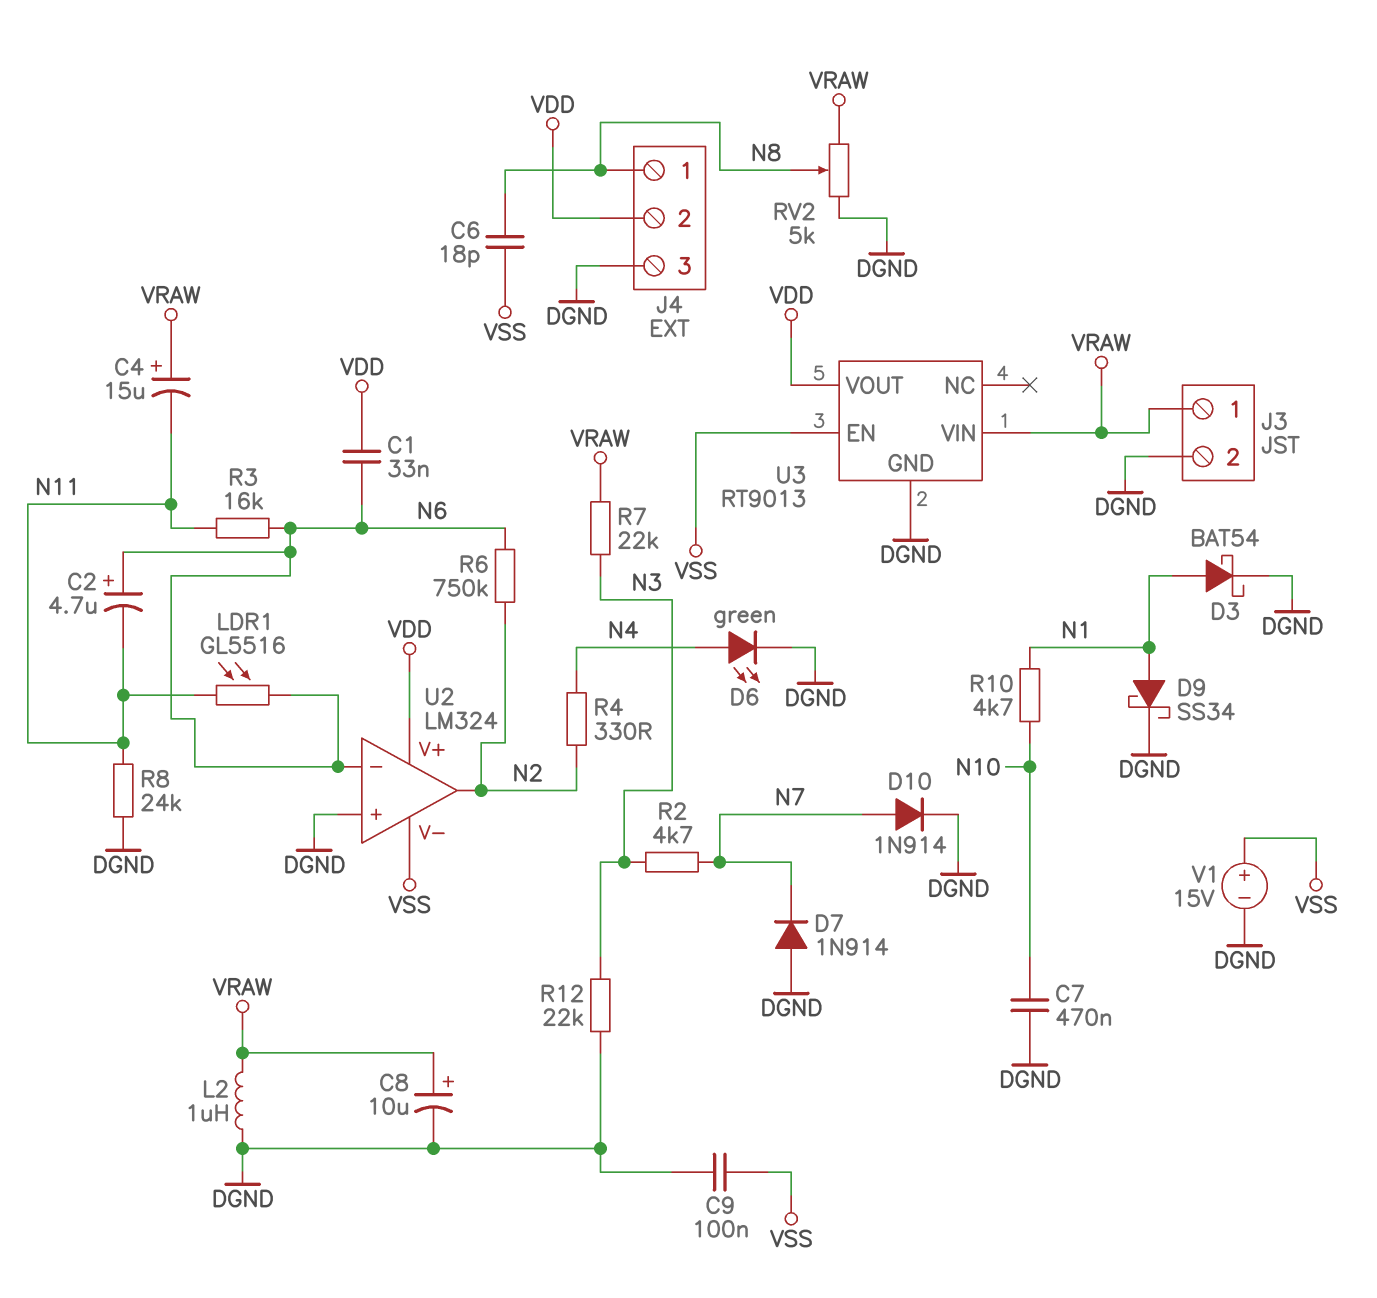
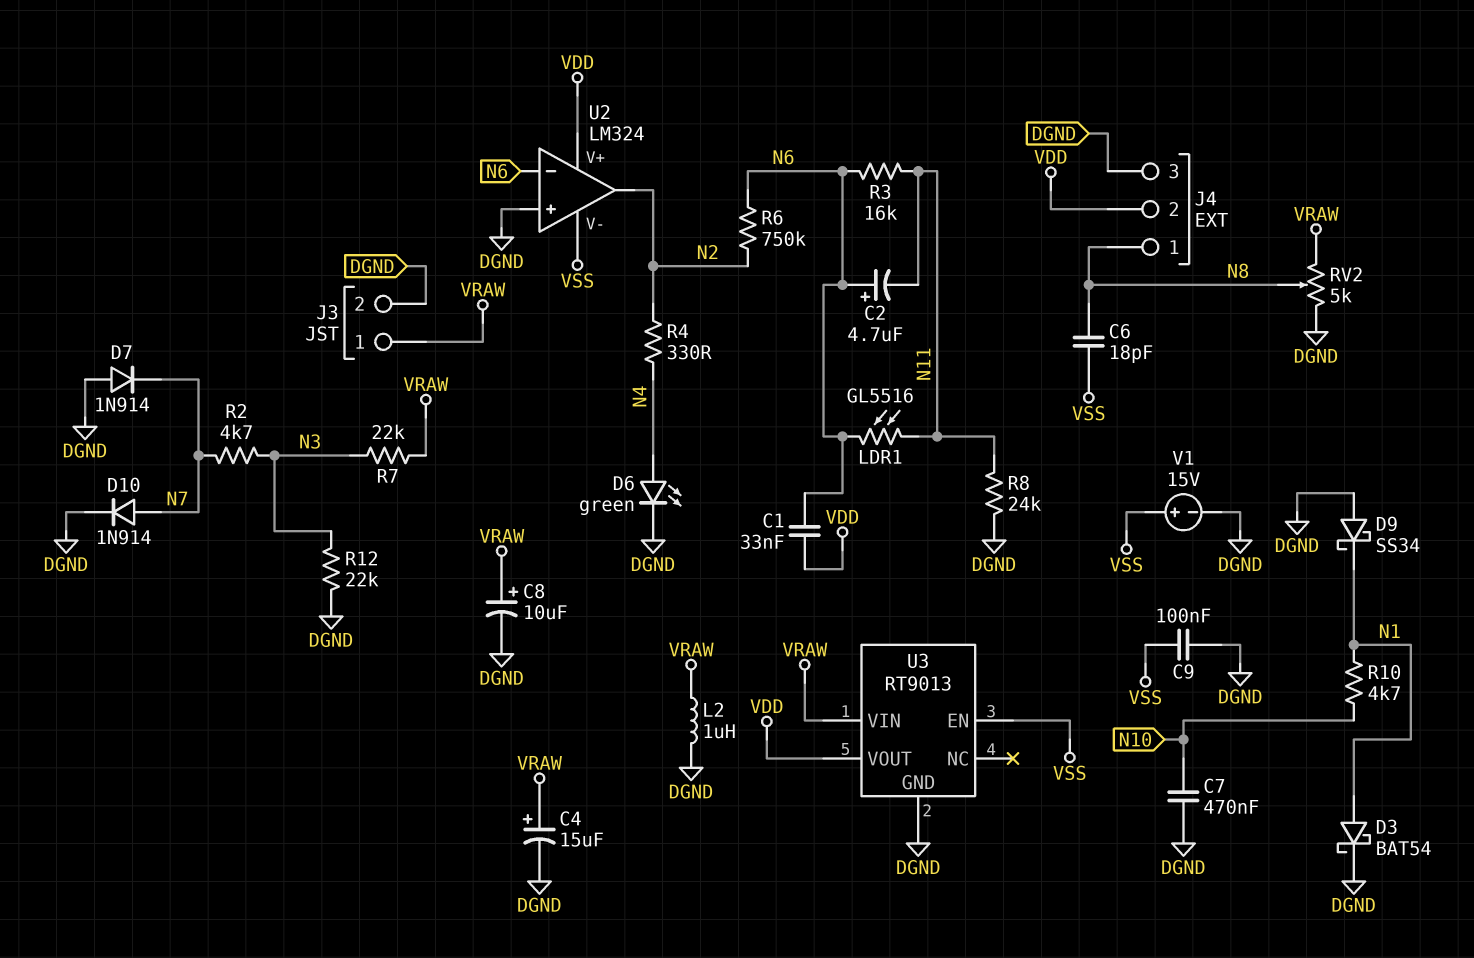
C4: 15uF (plus VRAW, minus N11) -> 15uF (plus VRAW, minus DGND)
D9: schottky SS34 (A N1, K DGND) -> schottky SS34 (A DGND, K N1)

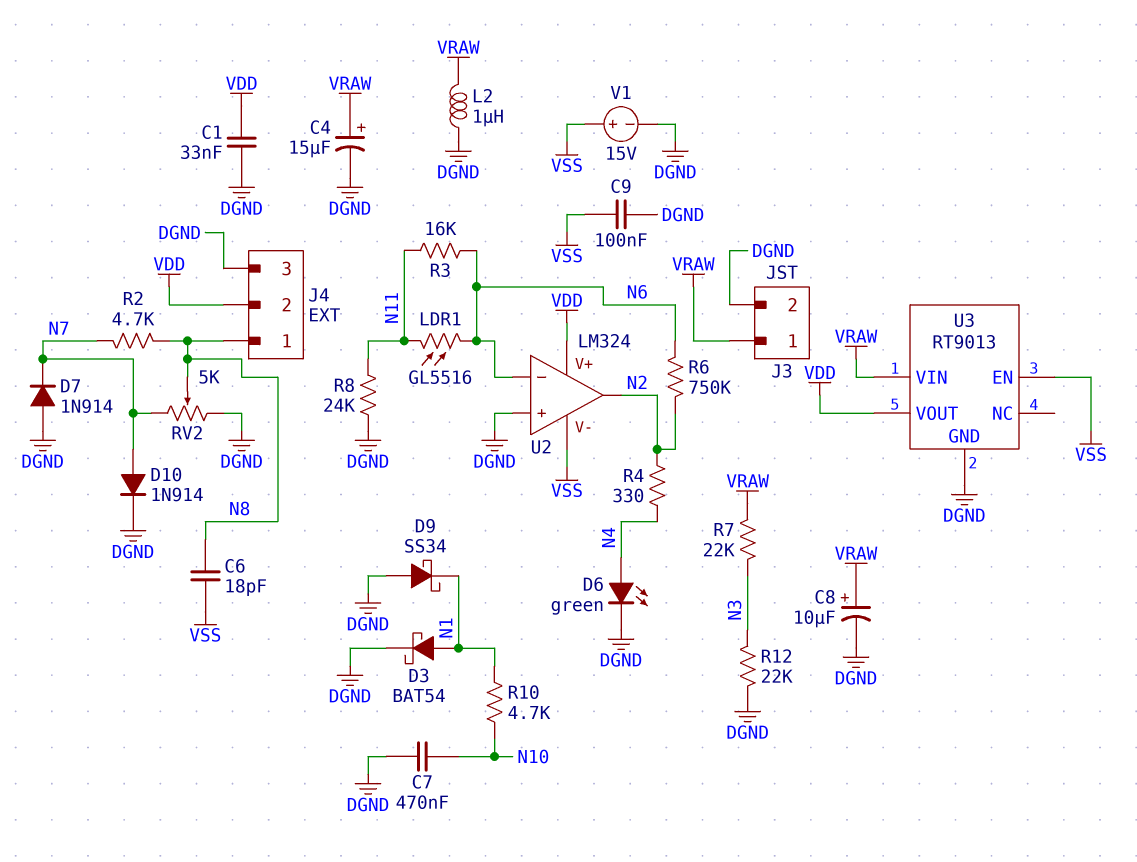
C1: 33nF (N6, VDD) -> 33nF (DGND, VDD)
C2: 4.7uF (plus N6, minus N11) -> none
R2: 4.7k (N3, N7) -> 4.7k (N7, N8)
RV2: 5k (DGND, VRAW, wiper N8) -> 5k (DGND, N7, wiper N8)

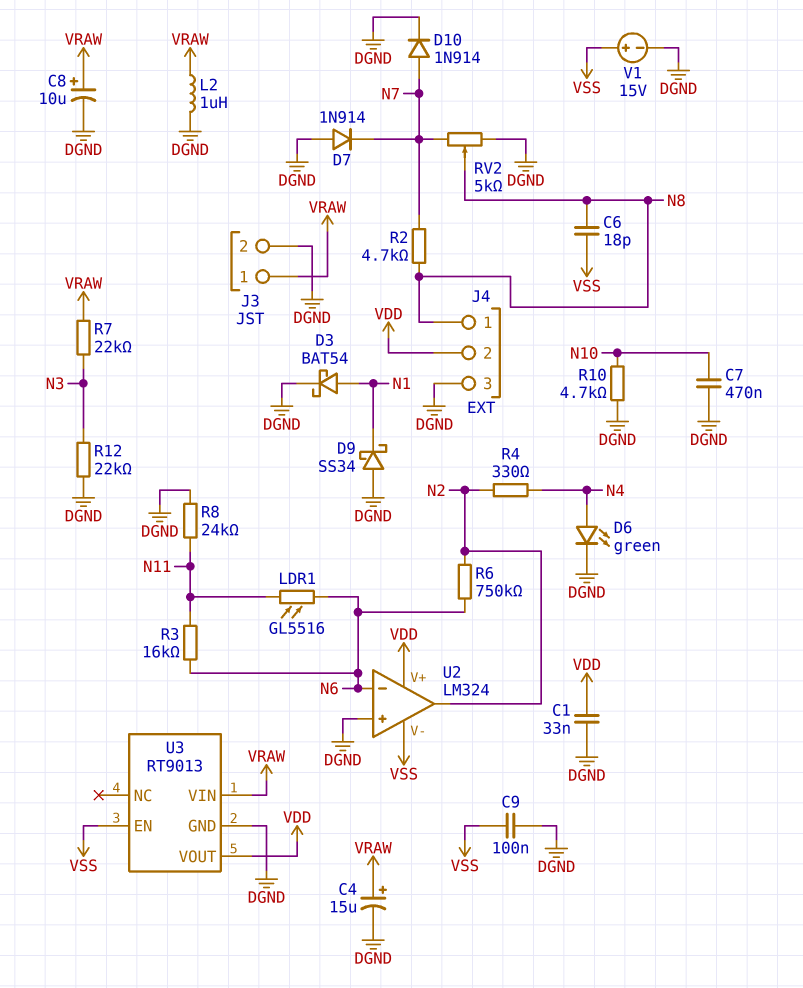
R10: 4.7k (N1, N10) -> 4.7k (DGND, N10)

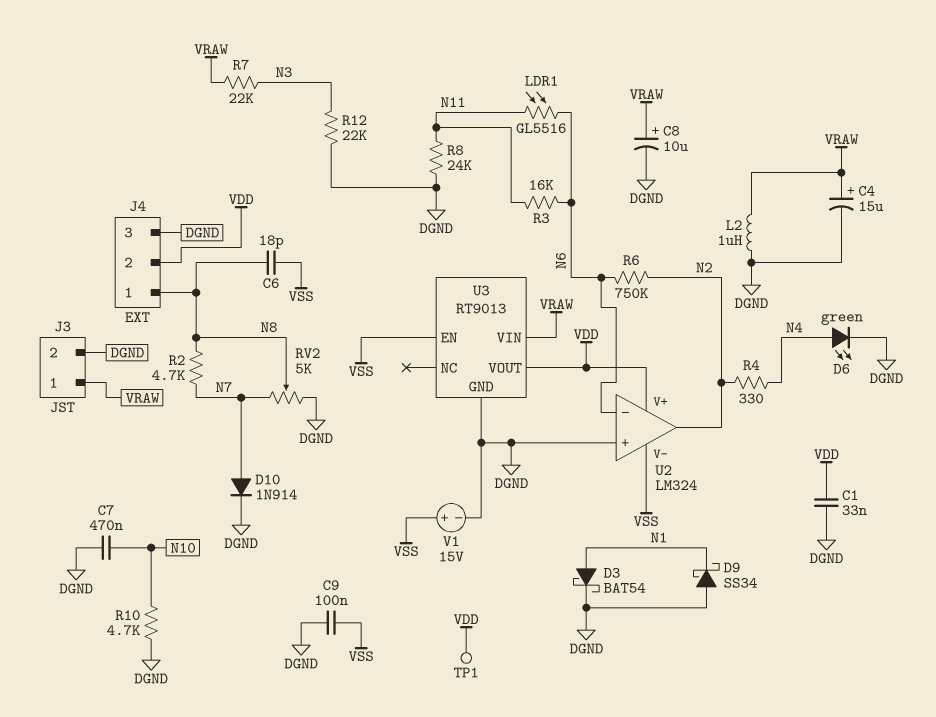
D7: diode 1N914 (A DGND, K N7) -> none
TP1: none -> test point (VDD)

